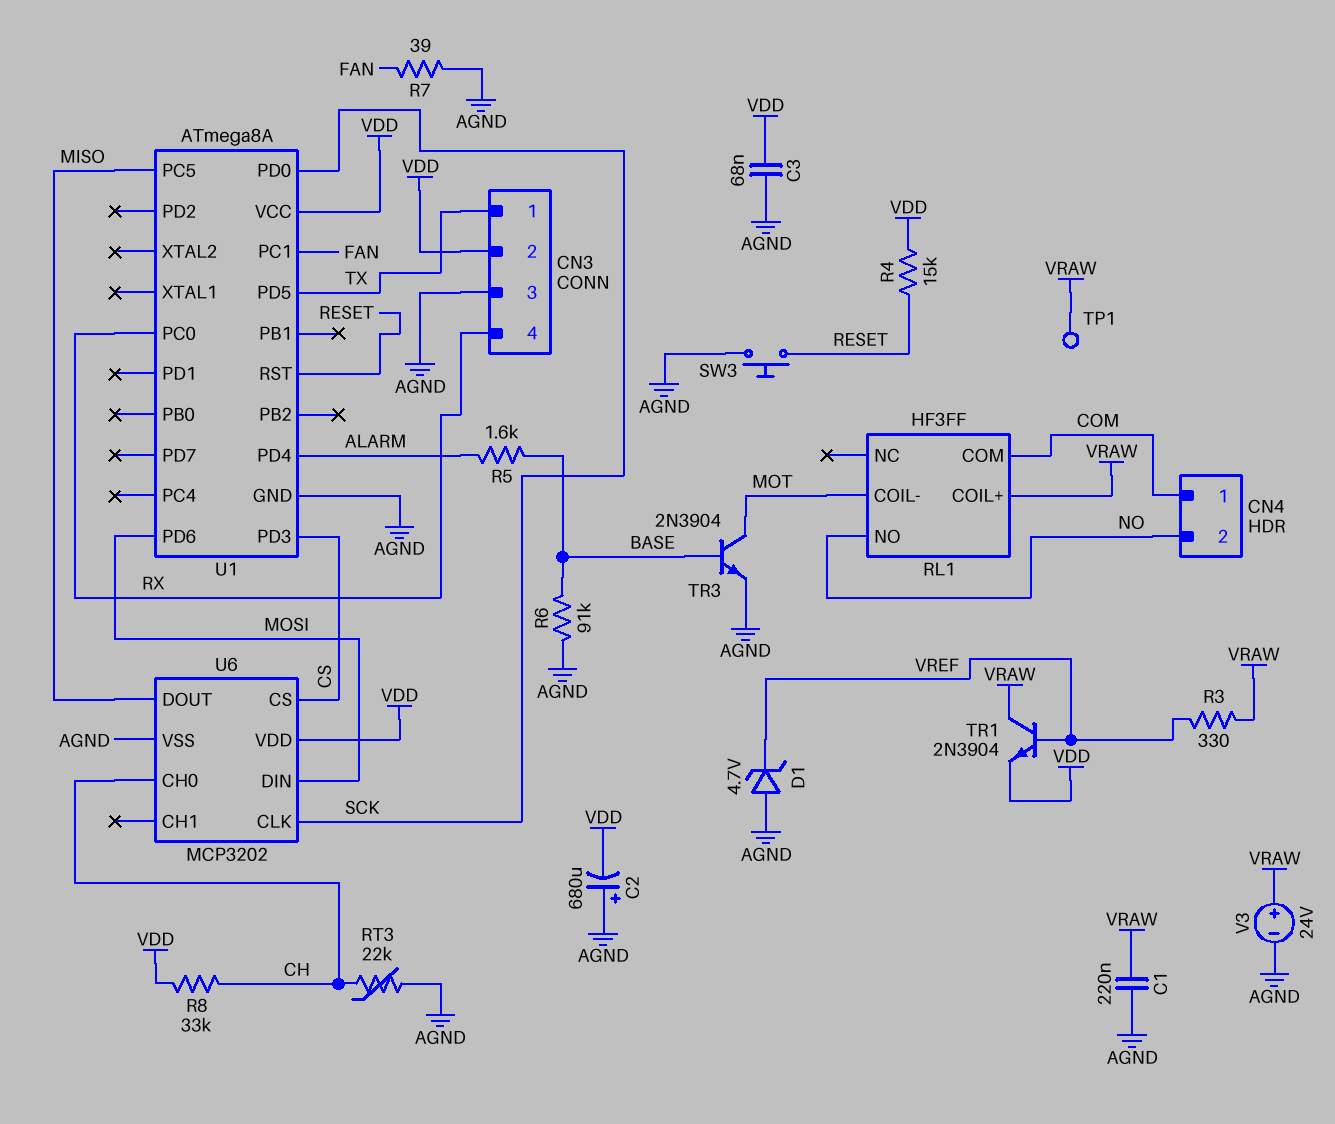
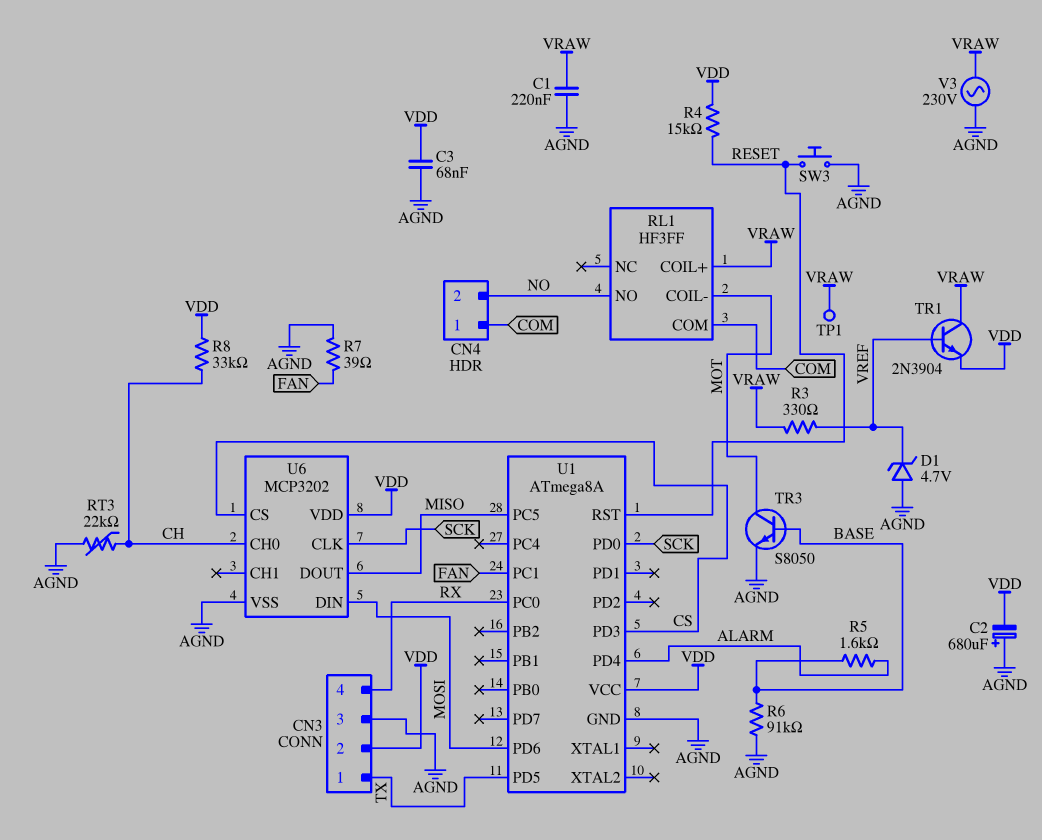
TR3: NPN 2N3904 (B BASE, C MOT, E AGND) -> NPN S8050 (B BASE, C MOT, E AGND)
V3: 24V (plus VRAW, minus AGND) -> AC 230V (AGND, VRAW)

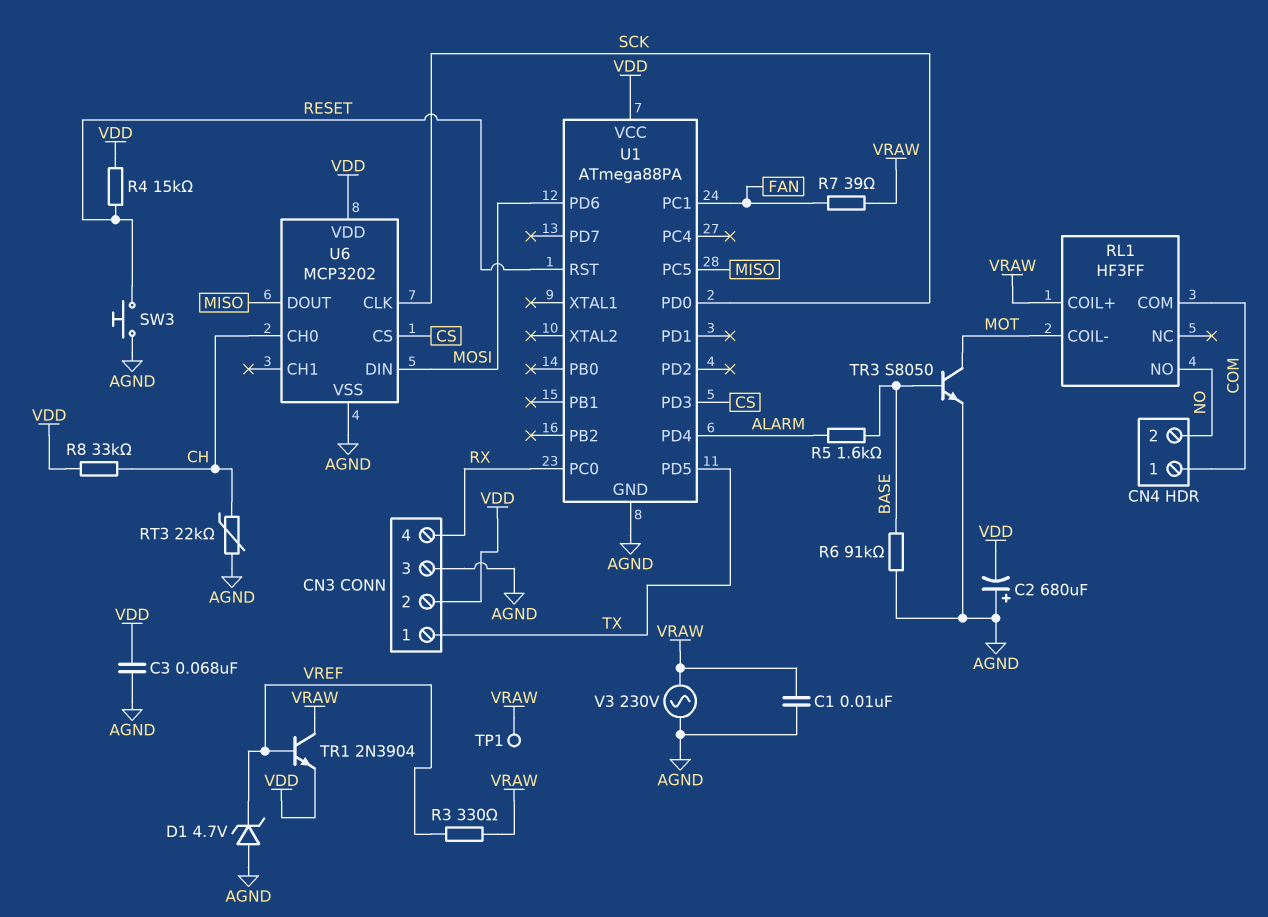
C1: 220nF (AGND, VRAW) -> 10nF (AGND, VRAW)
R7: 39 (AGND, FAN) -> 39 (FAN, VRAW)
U1: ATmega8A -> ATmega88PA

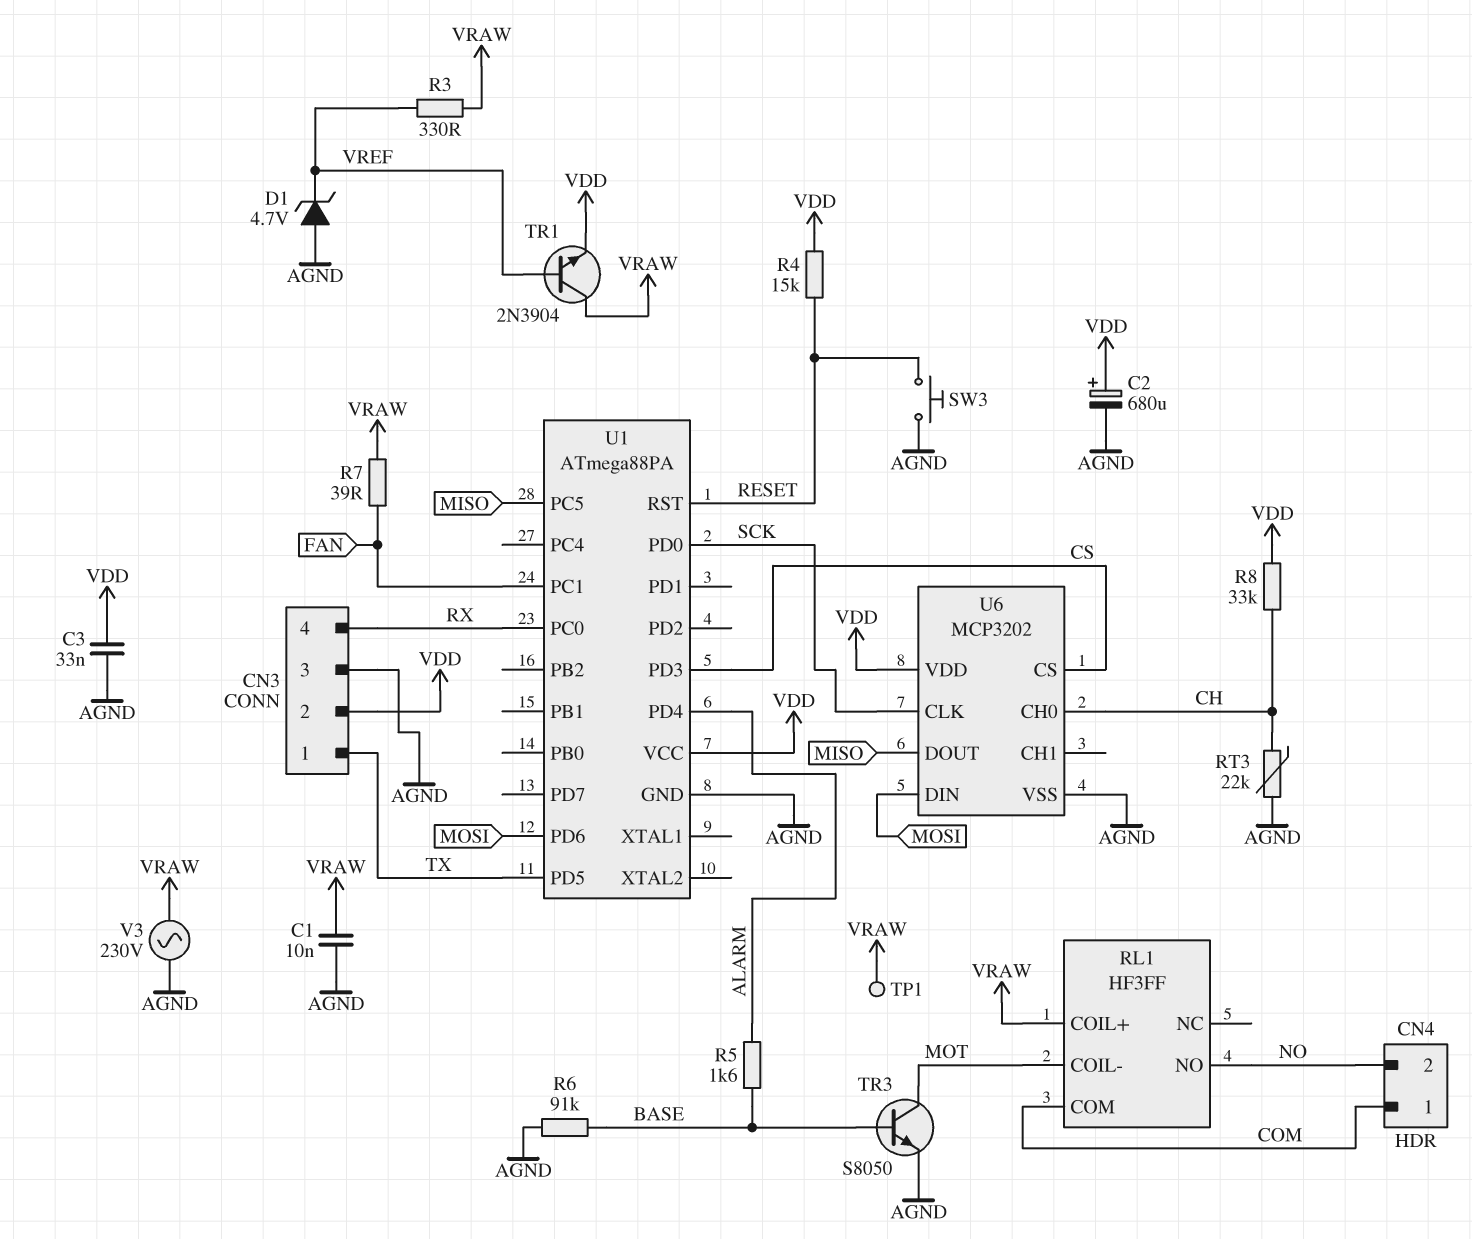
C2: 680uF (plus AGND, minus VDD) -> 680uF (plus VDD, minus AGND)
C3: 68nF (AGND, VDD) -> 33nF (AGND, VDD)

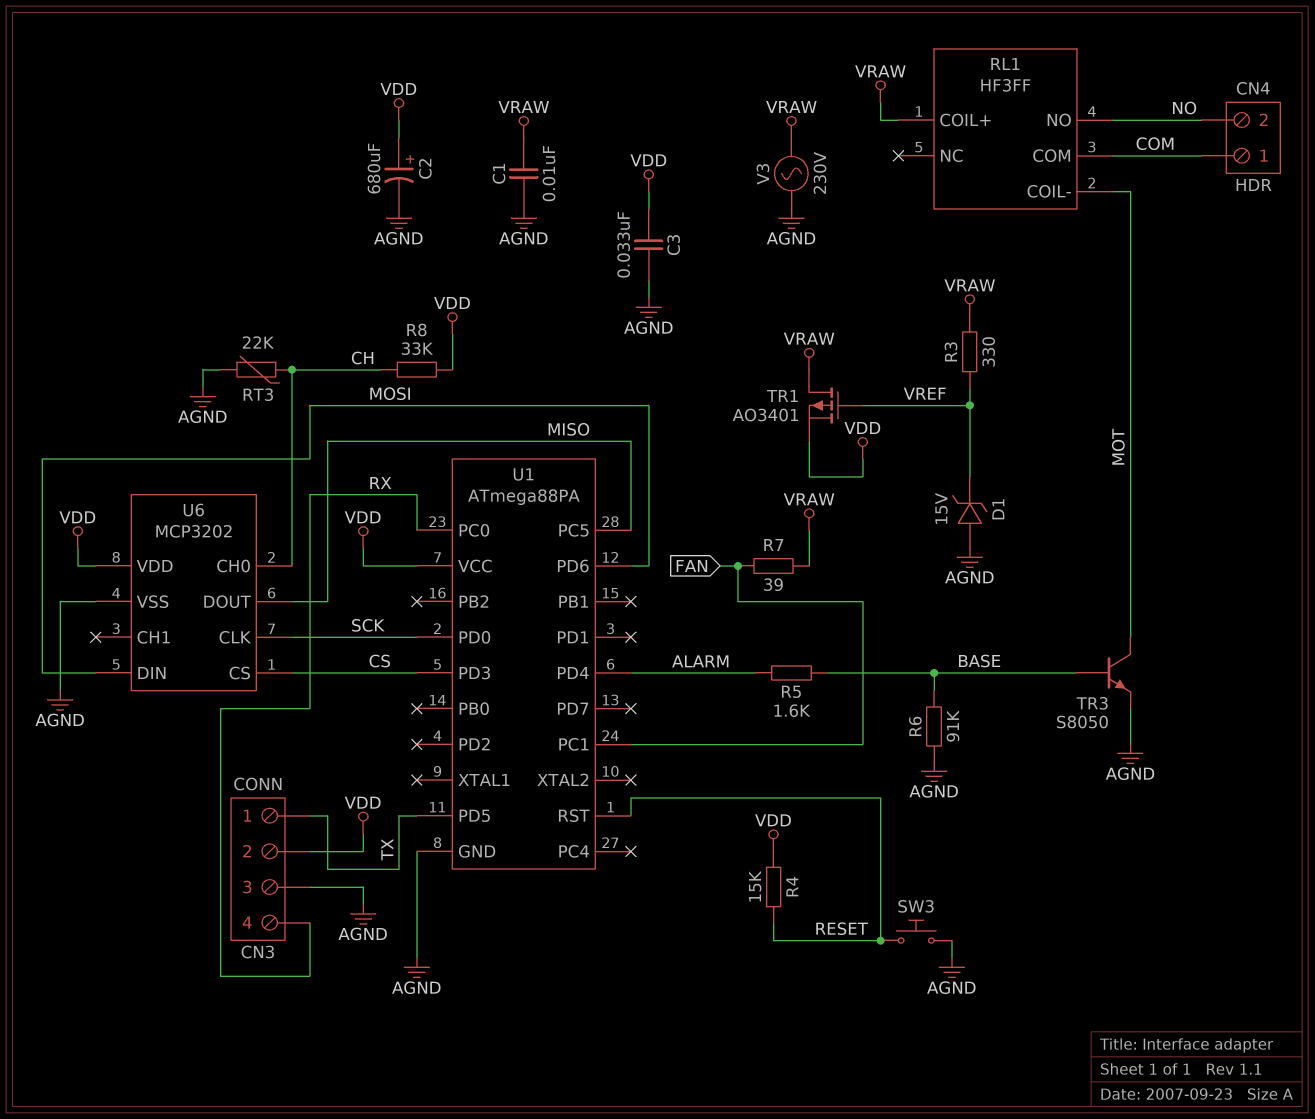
D1: zener 4.7V (A AGND, K VREF) -> zener 15V (A AGND, K VREF)
TP1: test point (VRAW) -> none
TR1: NPN 2N3904 (B VREF, C VRAW, E VDD) -> PMOS AO3401 (G VREF, D VRAW, S VDD)

